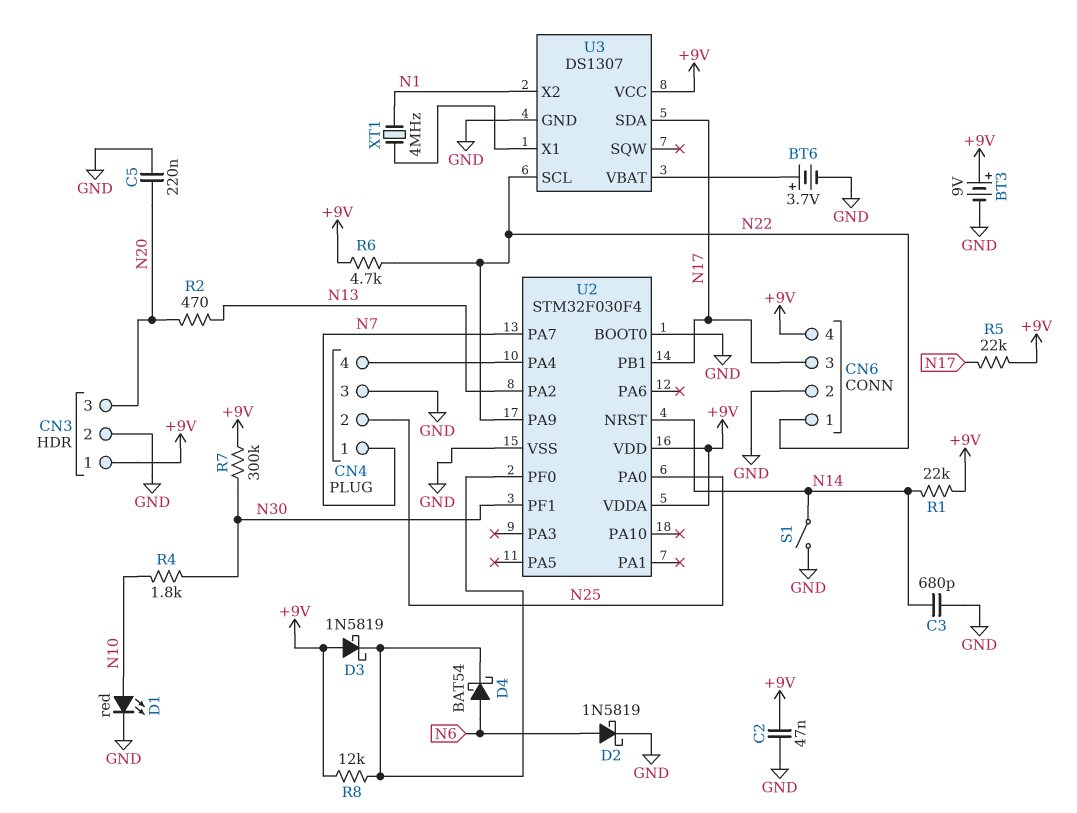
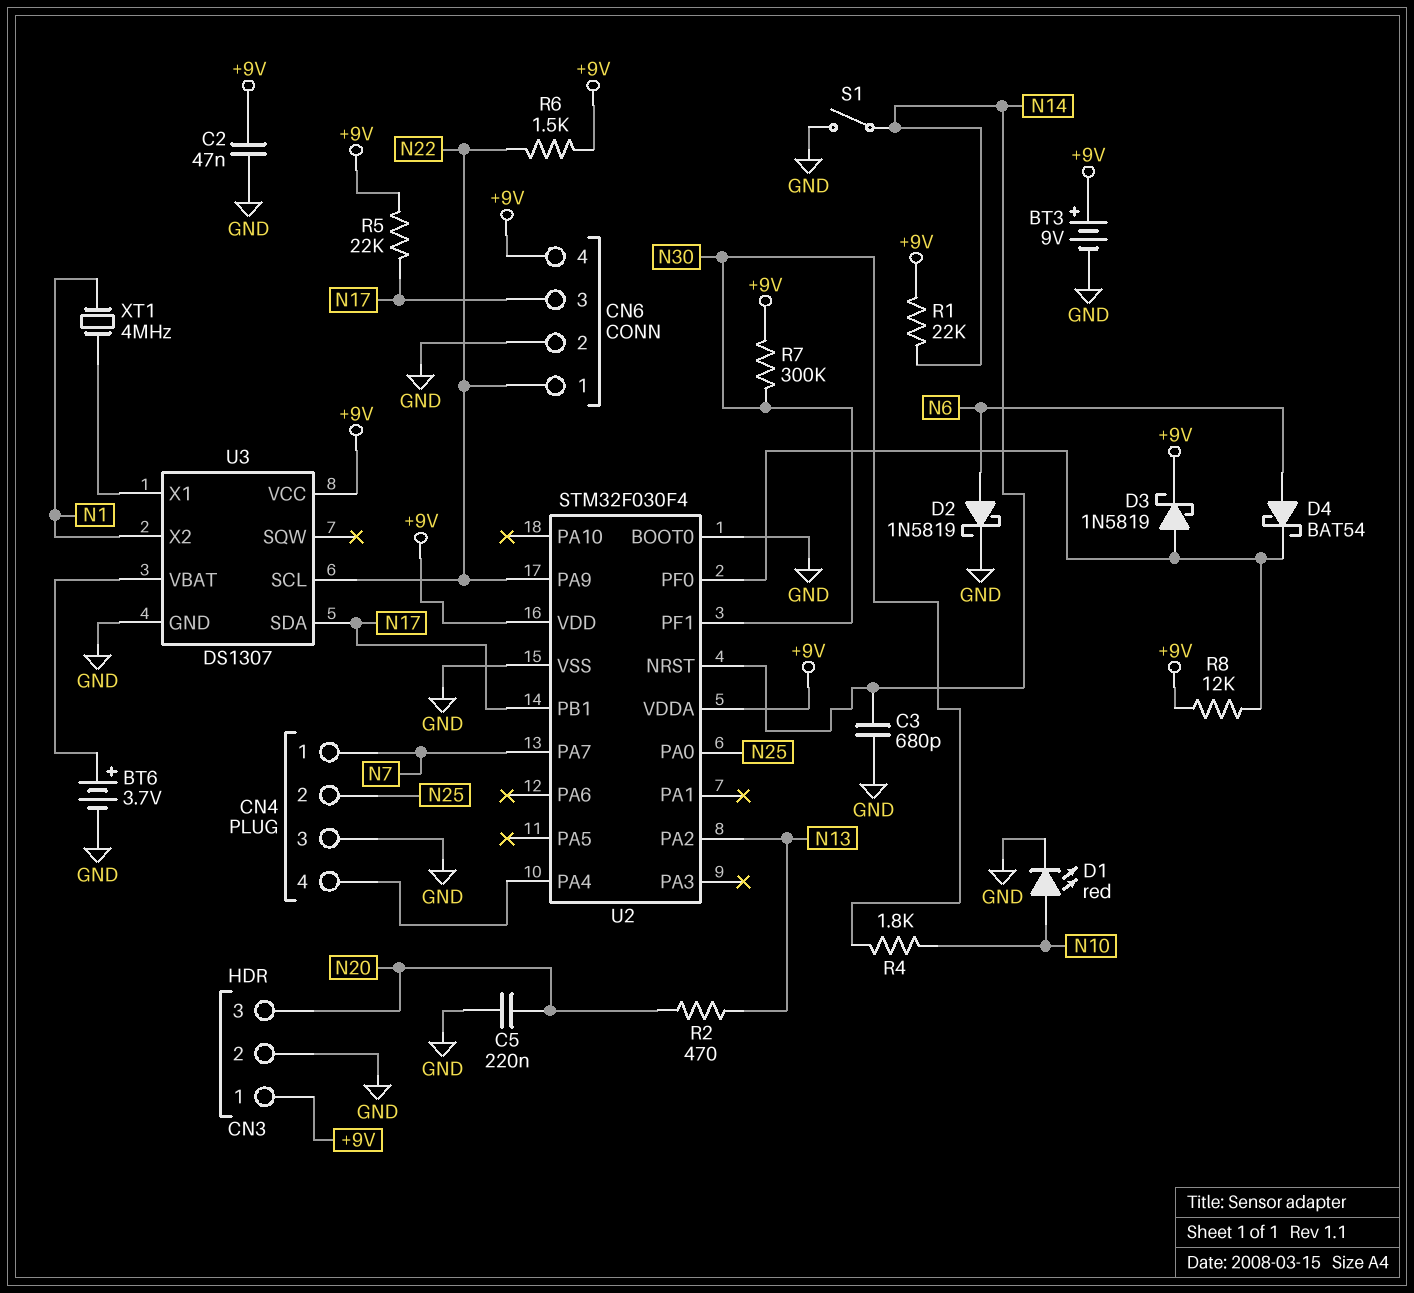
D3: schottky 1N5819 (A +9V, K U2/PF0) -> schottky 1N5819 (A U2/PF0, K +9V)
R6: 4.7k (+9V, N22) -> 1.5k (+9V, N22)

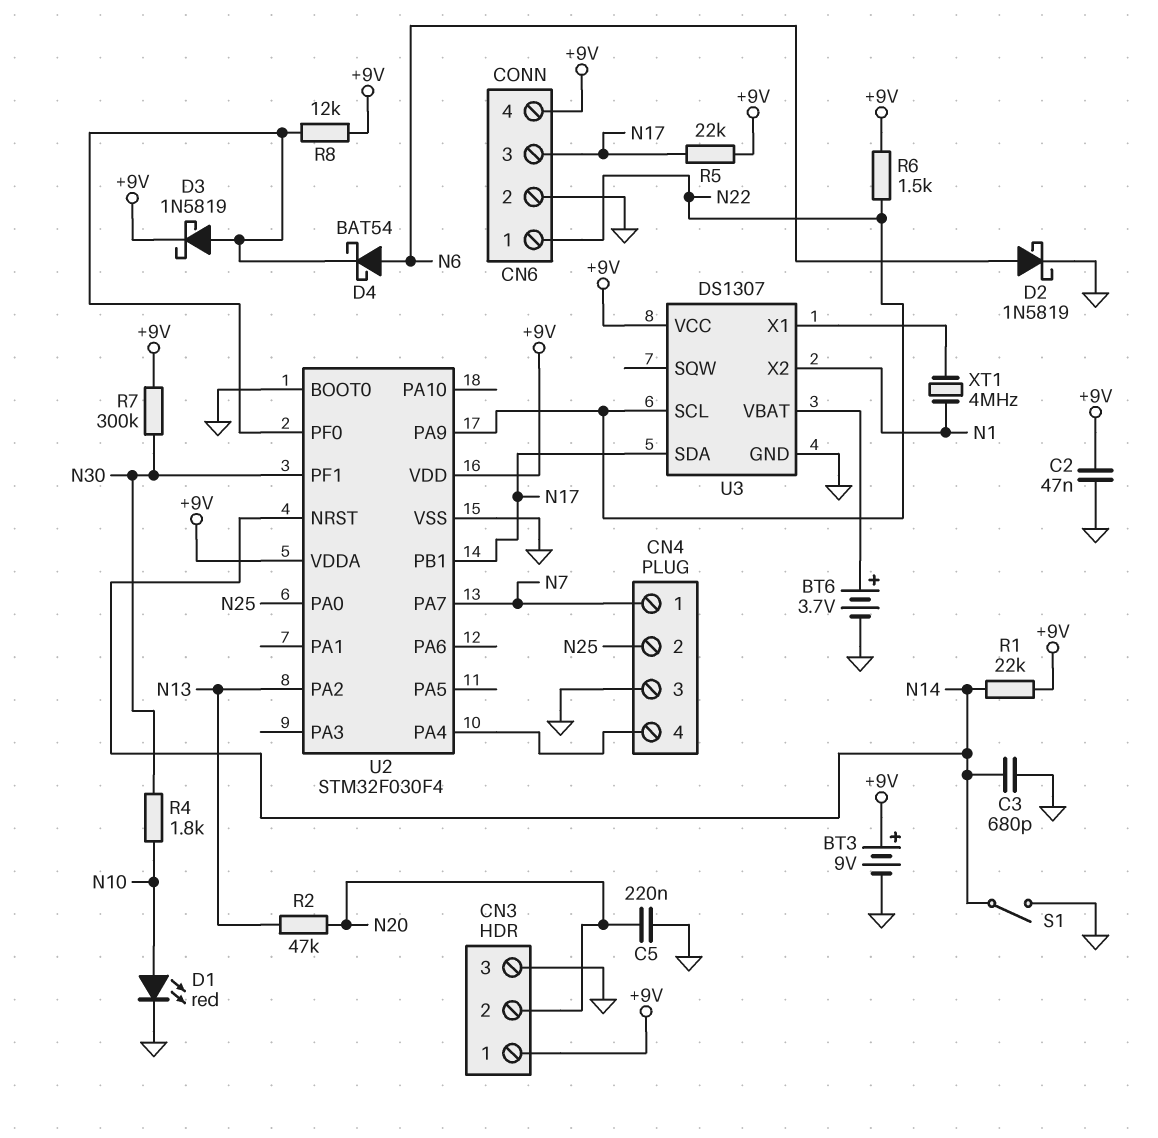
CN3 pin 2: GND -> N20
CN3 pin 3: N20 -> GND
R2: 470 (N13, N20) -> 47k (N13, N20)

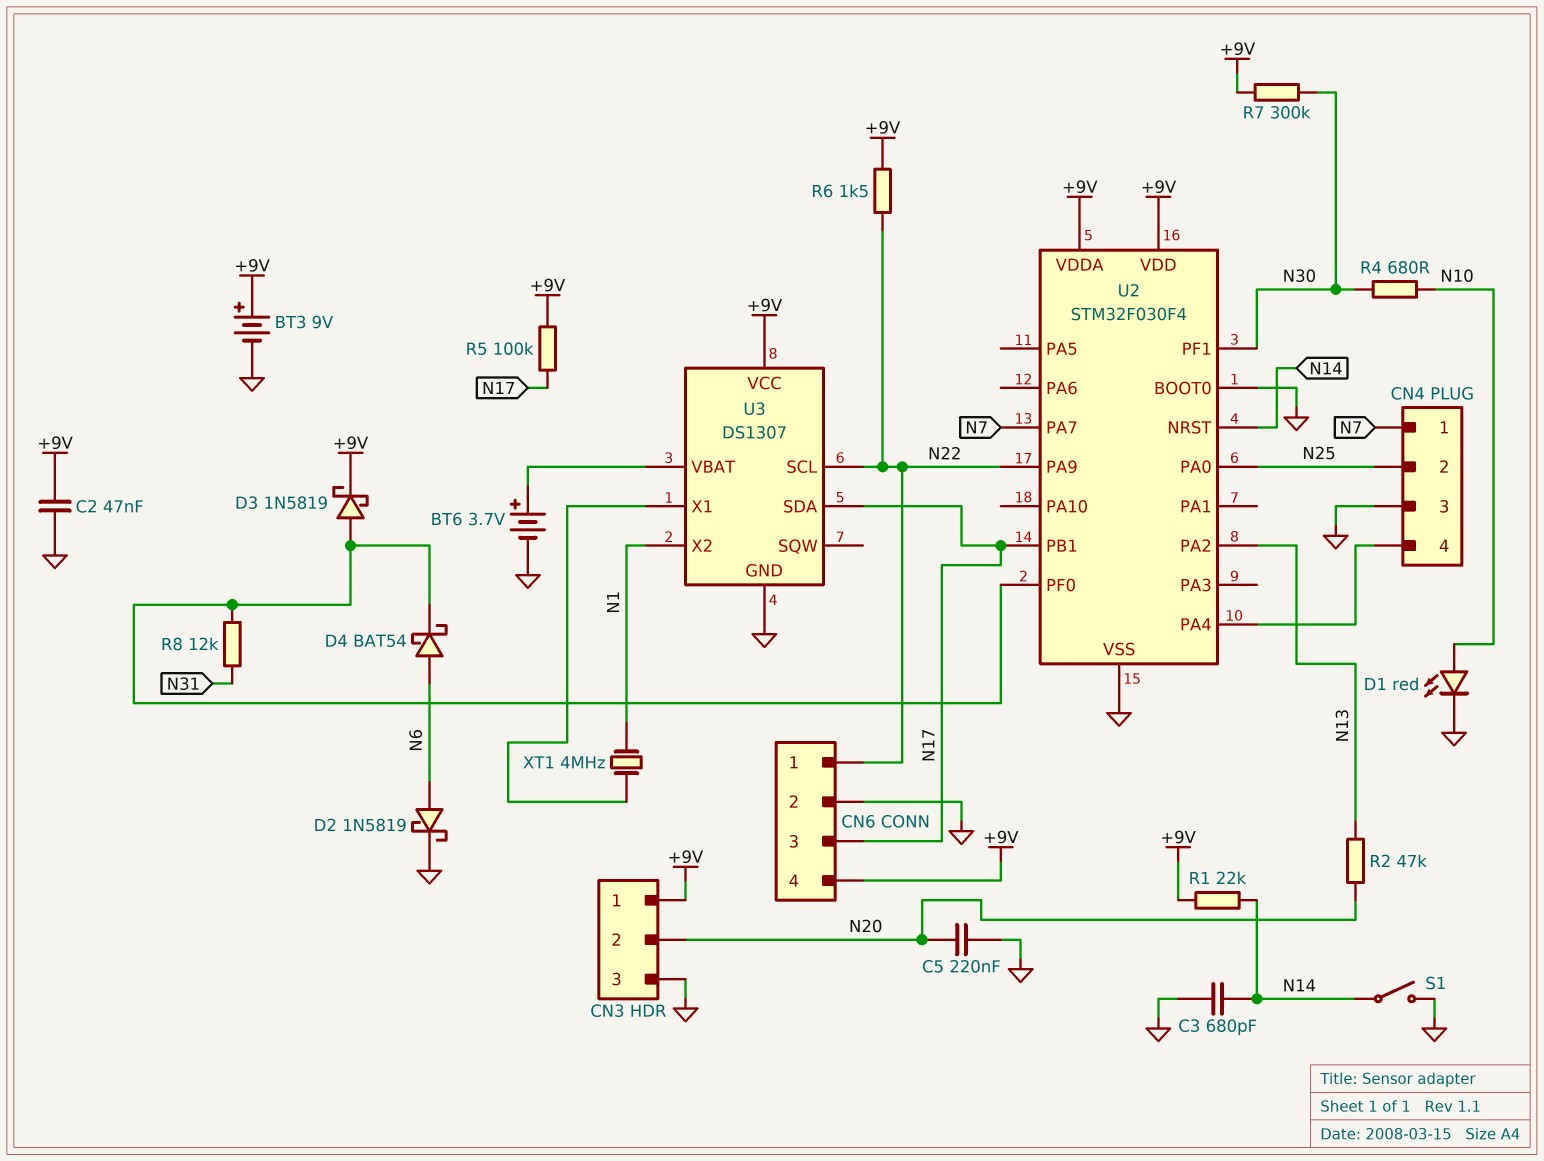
R4: 1.8k (N10, N30) -> 680 (N10, N30)
R5: 22k (+9V, N17) -> 100k (+9V, N17)
R8: 12k (+9V, U2/PF0) -> 12k (N31, U2/PF0)

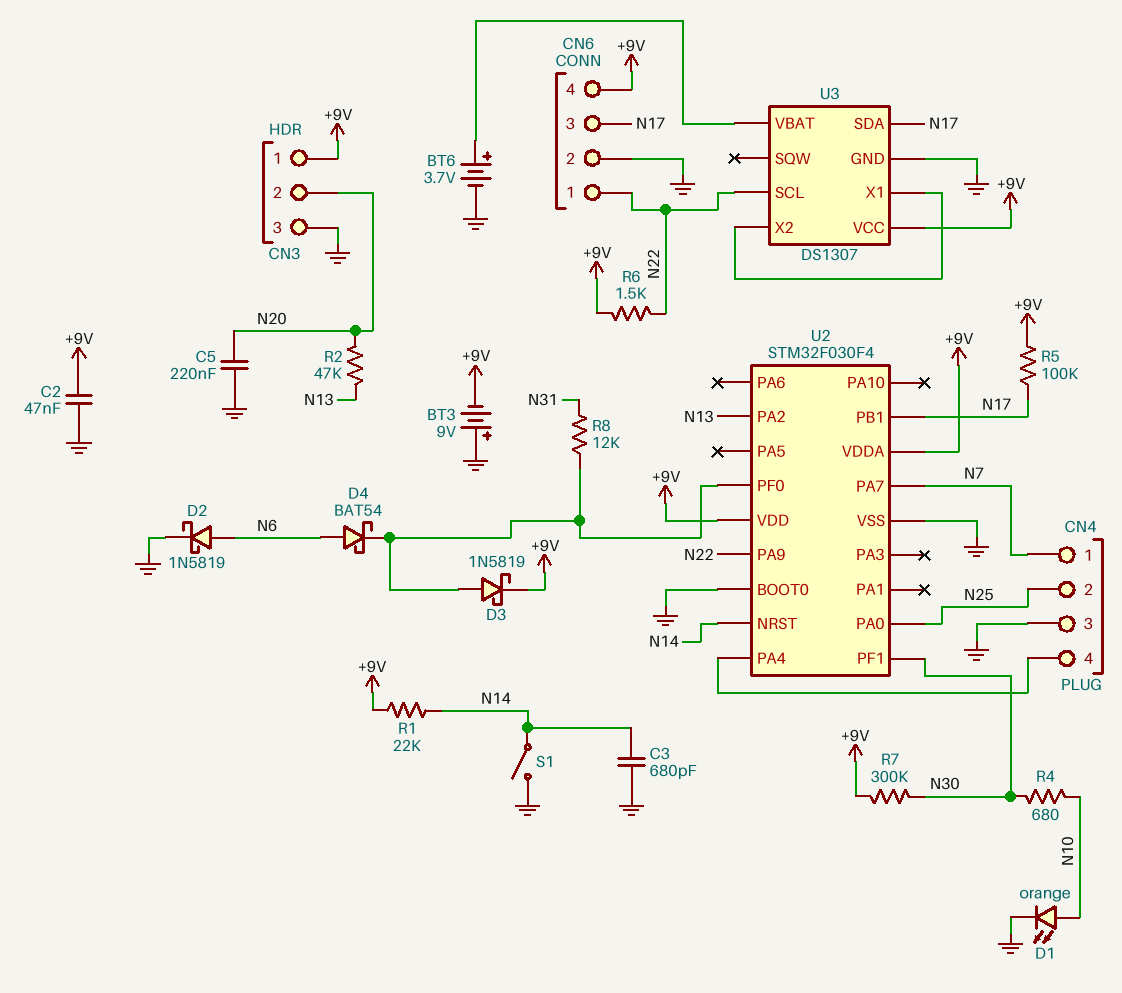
BT3: 9V (plus +9V, minus GND) -> 9V (plus GND, minus +9V)
D1: LED red (A N10, K GND) -> LED orange (A N10, K GND)
U3 pin X2: N1 -> U3/X1
XT1: 4MHz (N1, U3/X1) -> none

